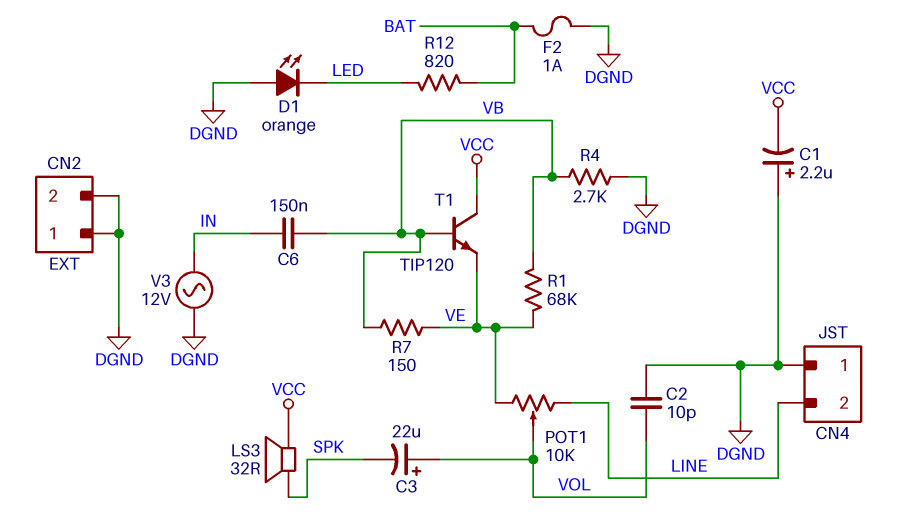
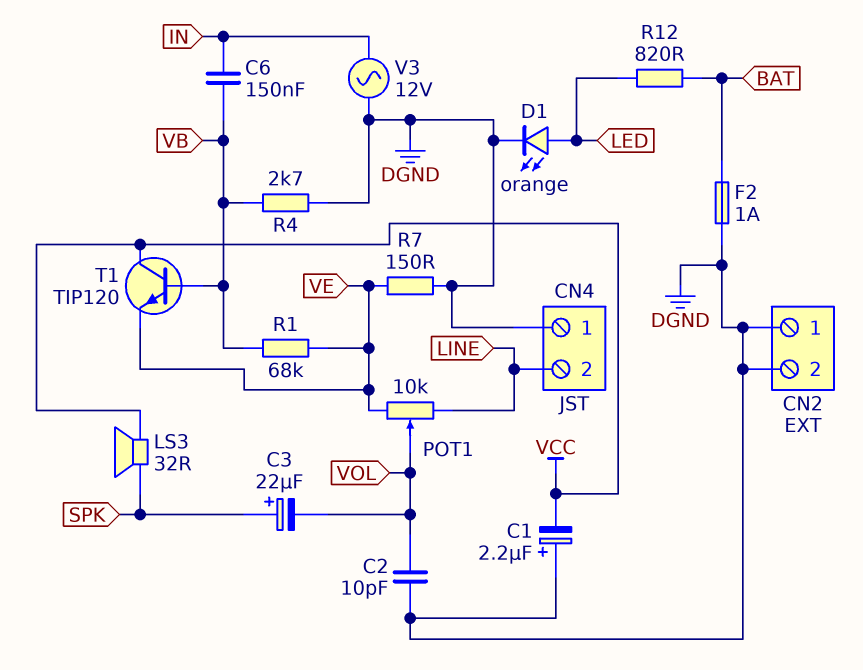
C3: 22uF (plus VOL, minus SPK) -> 22uF (plus SPK, minus VOL)
D1: LED orange (A DGND, K LED) -> LED orange (A LED, K DGND)
R7: 150 (VB, VE) -> 150 (DGND, VE)

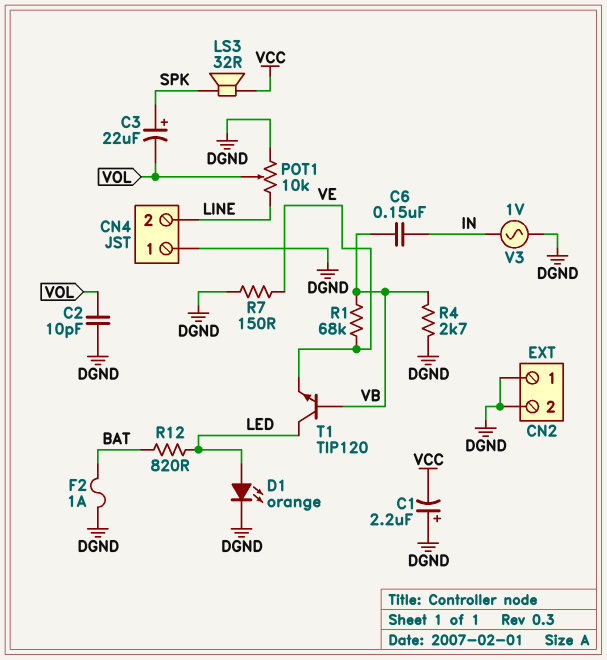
POT1: 10k (LINE, VE, wiper VOL) -> 10k (DGND, LINE, wiper VOL)
T1: NPN TIP120 (B VB, C VCC, E VE) -> NPN TIP120 (B VB, C LED, E VE)
V3: AC 12V (DGND, IN) -> AC 1V (DGND, IN)

